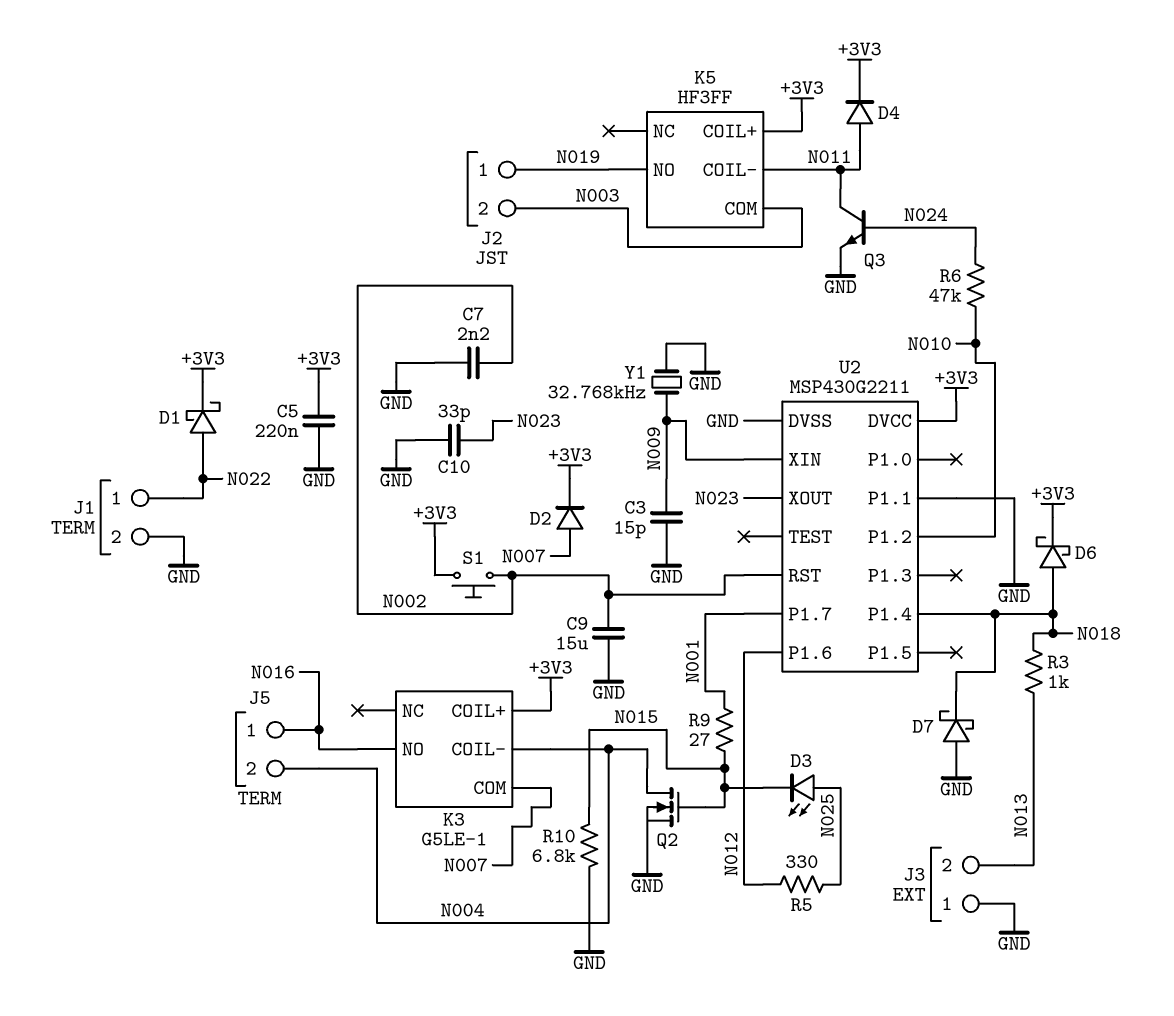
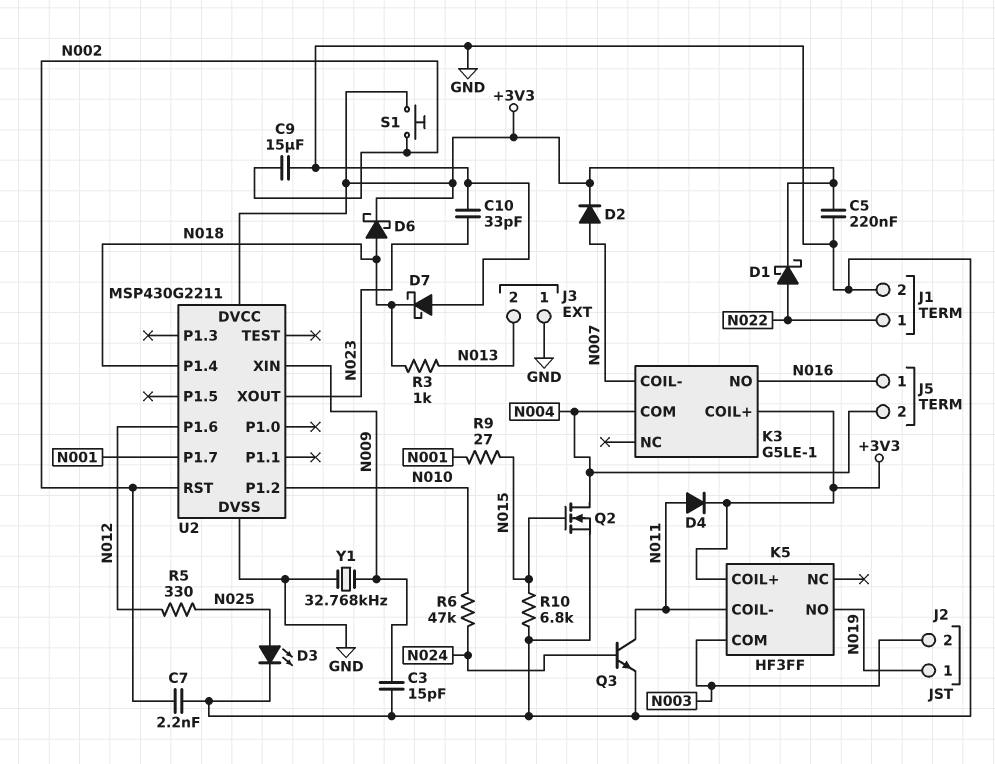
D3: LED (A N025, K N015) -> LED (A N025, K GND)
K3 pin COIL-: N004 -> N007
K3 pin COM: N007 -> N004
U2 pin P1.1: GND -> none

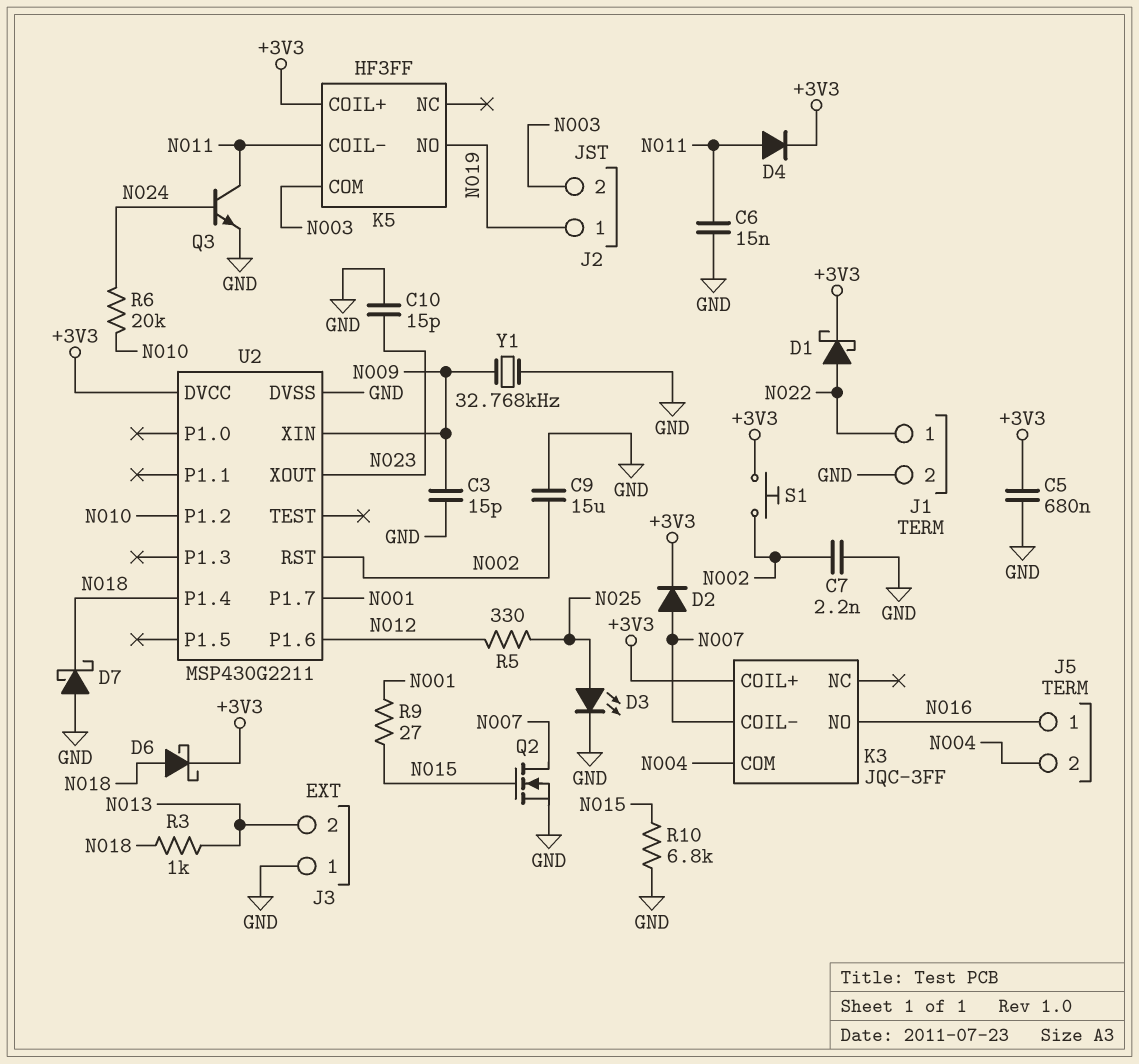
C5: 220nF (+3V3, GND) -> 680nF (+3V3, GND)
C6: none -> 15nF (GND, N011)
C10: 33pF (GND, N023) -> 15pF (GND, N023)
K3: G5LE-1 -> JQC-3FF
Q2: NMOS (G N015, D N004, S GND) -> NMOS (G N015, D N007, S GND)
R6: 47k (N010, N024) -> 20k (N010, N024)

